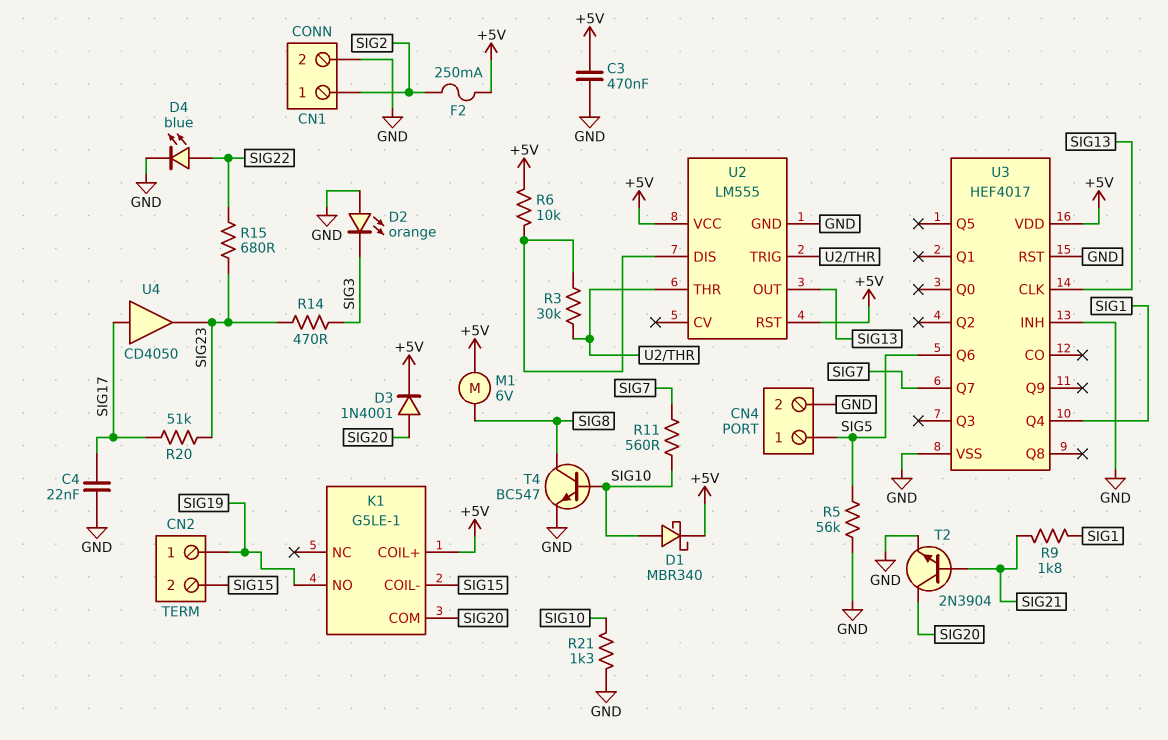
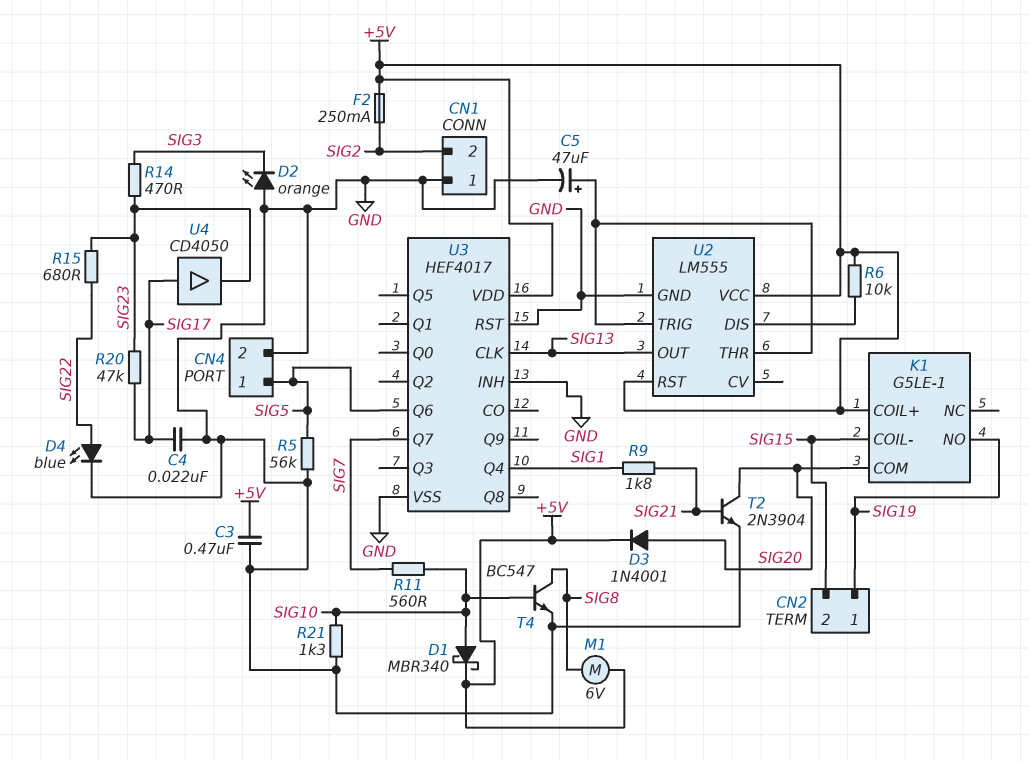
C5: none -> 47uF (plus U2/THR, minus GND)
CN1 pin 1: SIG2 -> GND
CN1 pin 2: GND -> SIG2
R3: 30k (U2/DIS, U2/THR) -> none
R20: 51k (SIG17, SIG23) -> 47k (SIG17, SIG23)

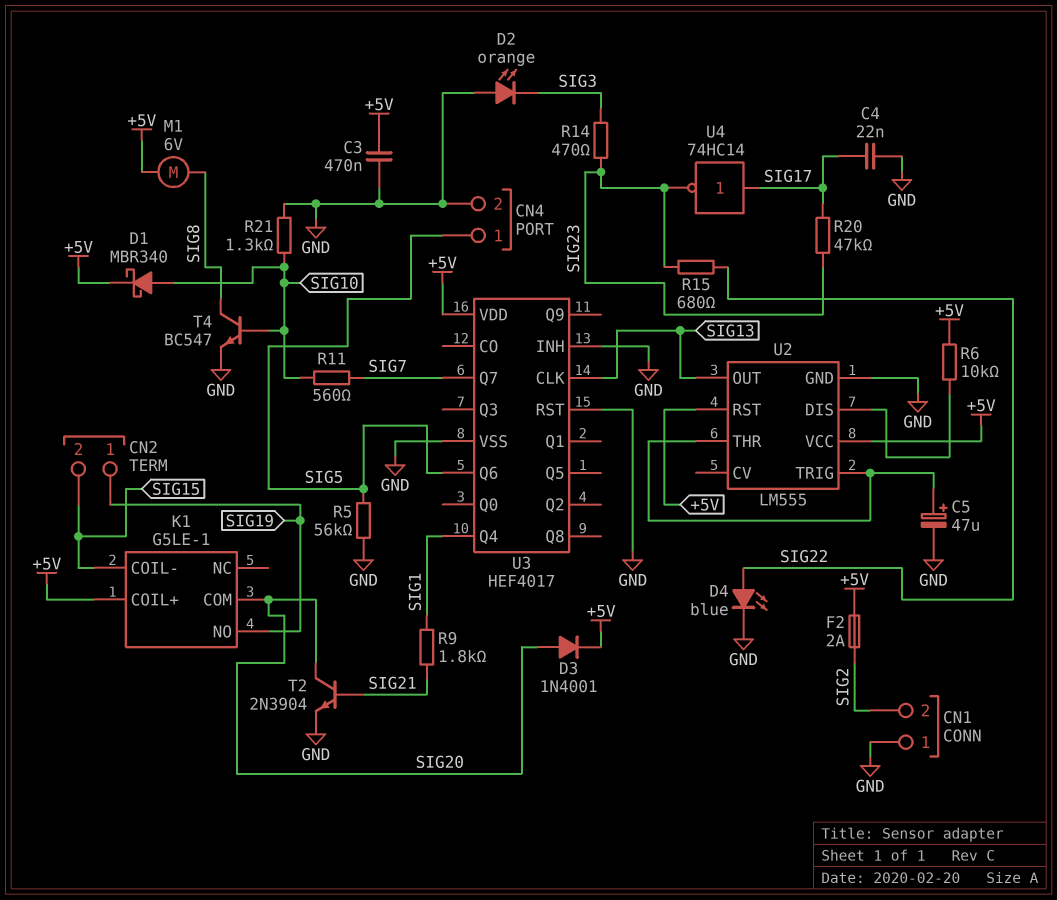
F2: 250mA (+5V, SIG2) -> 2A (+5V, SIG2)
U4: buffer CD4050 (in SIG17, out SIG23) -> NOT 74HC14 (in SIG17, out SIG23)

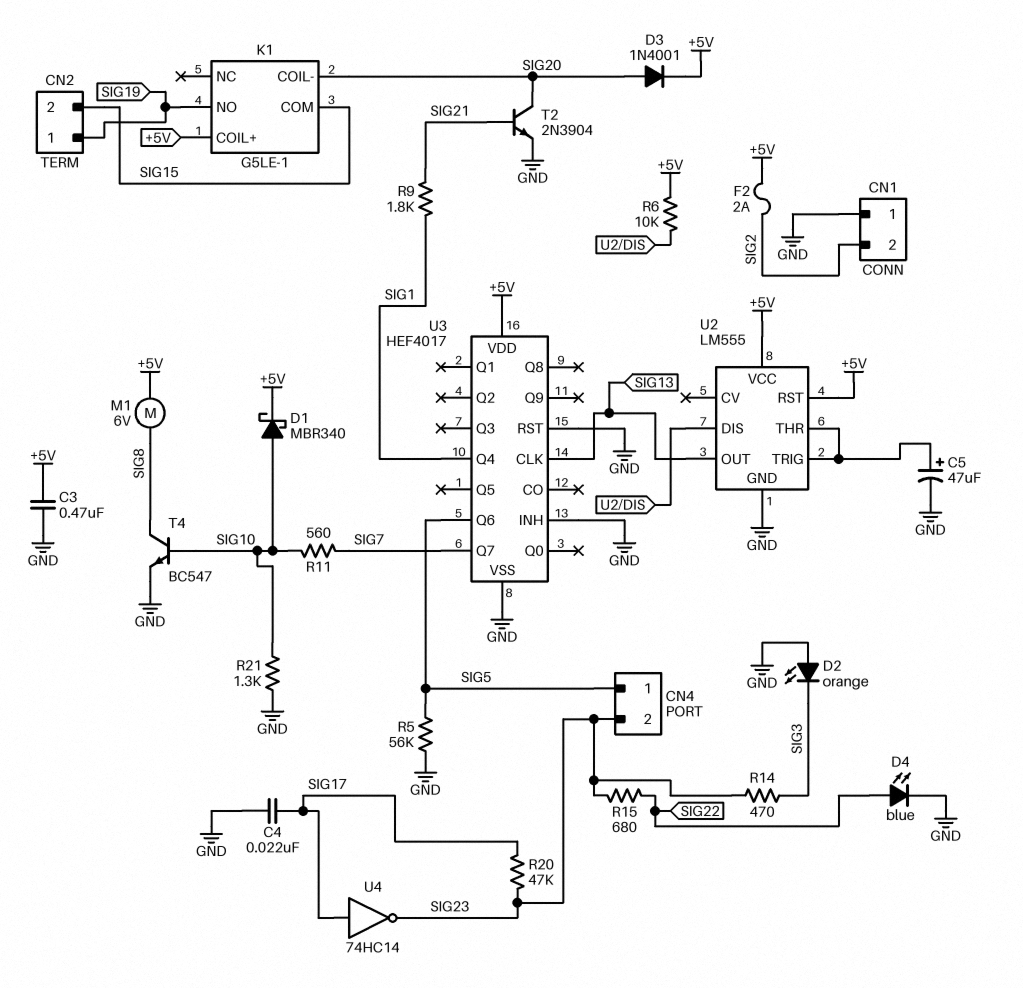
CN4 pin 2: GND -> SIG23
K1 pin COIL-: SIG15 -> SIG20
K1 pin COM: SIG20 -> SIG15

